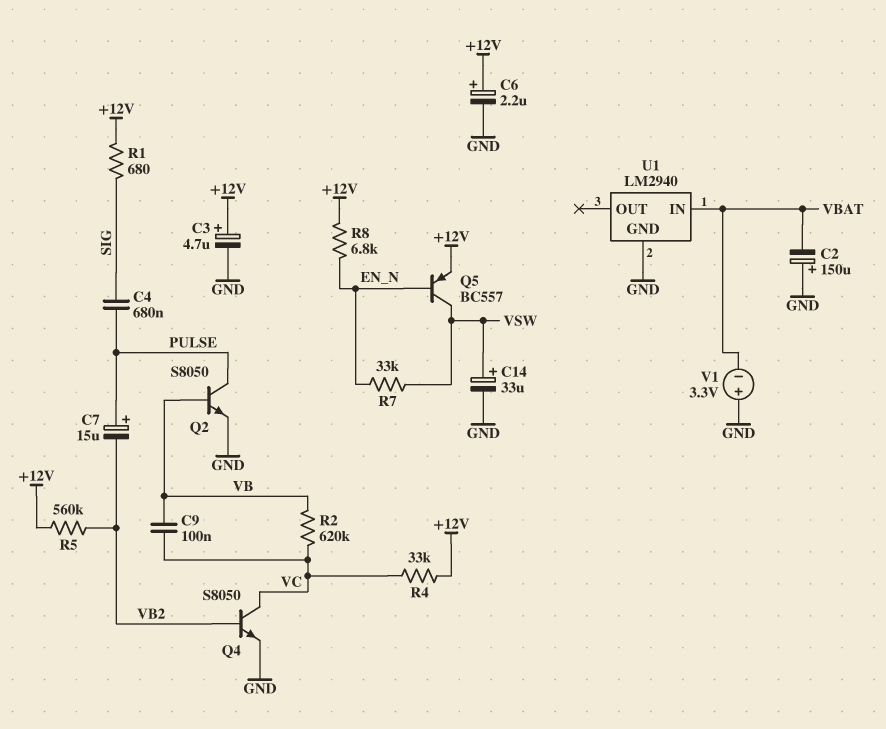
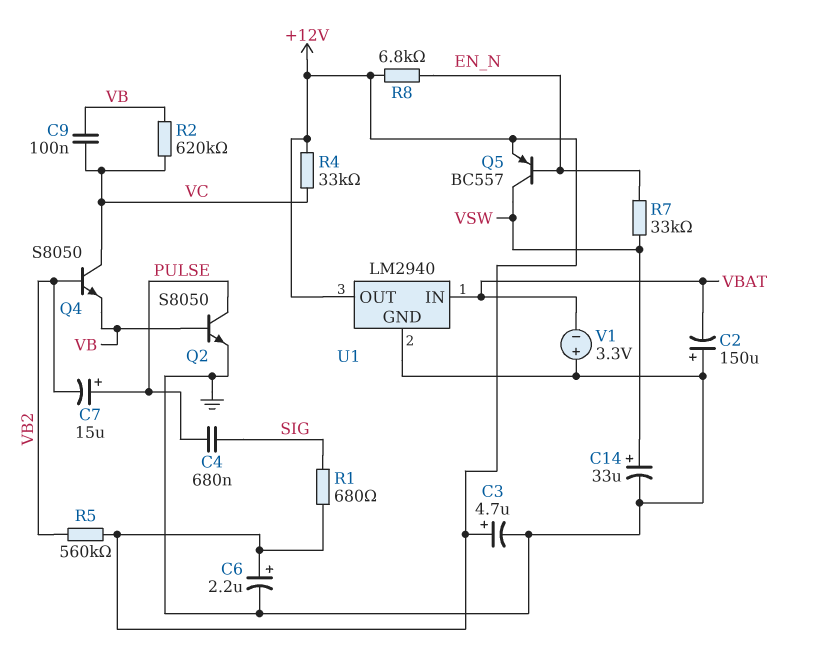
Q4: NPN S8050 (B VB2, C VC, E GND) -> NPN S8050 (B VB2, C VC, E VB)
U1 pin OUT: none -> +12V

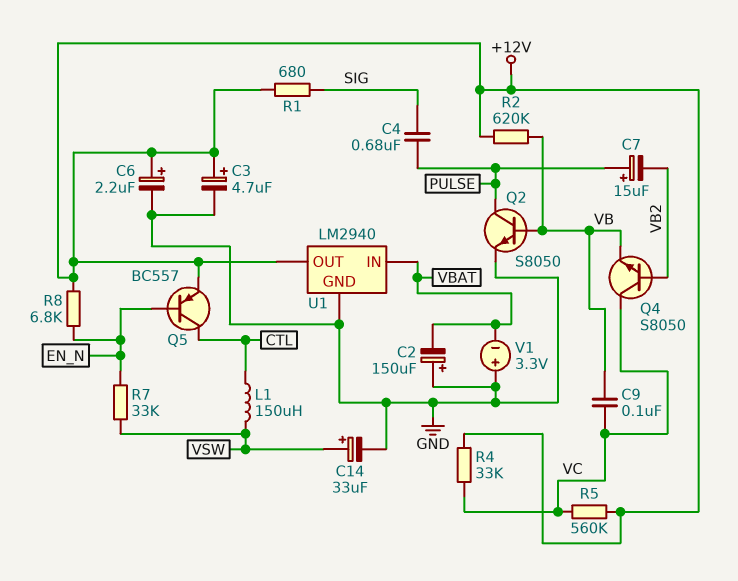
L1: none -> 150uH (CTL, VSW)
Q5: PNP BC557 (B EN_N, C VSW, E +12V) -> PNP BC557 (B EN_N, C CTL, E +12V)
R2: 620k (VB, VC) -> 620k (+12V, VB)
R5: 560k (+12V, VB2) -> 560k (+12V, VC)

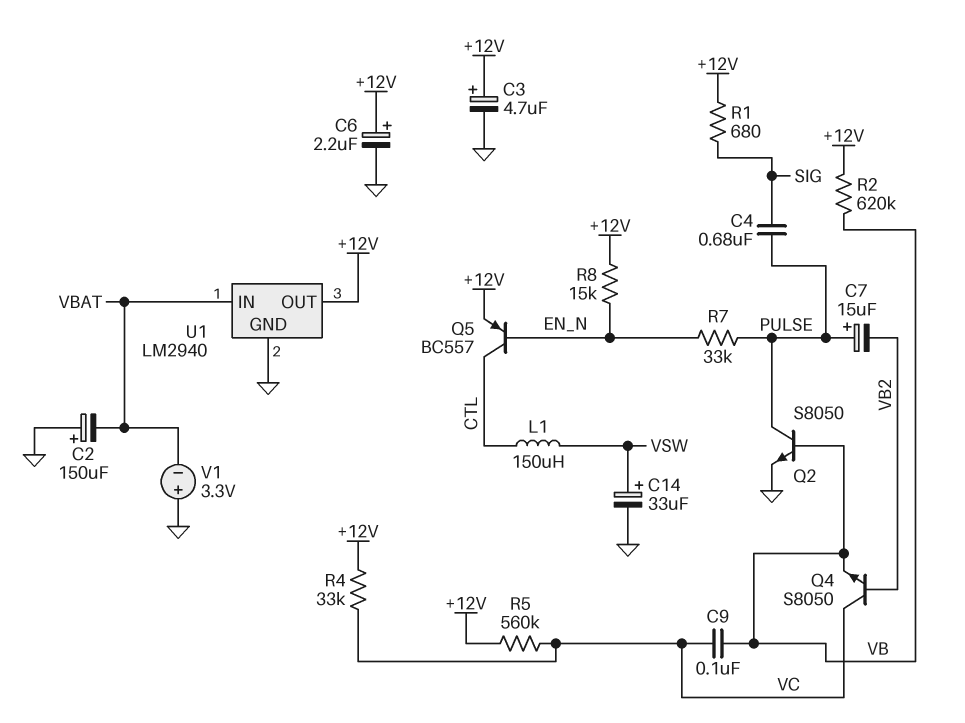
R7: 33k (EN_N, VSW) -> 33k (EN_N, PULSE)
R8: 6.8k (+12V, EN_N) -> 15k (+12V, EN_N)

